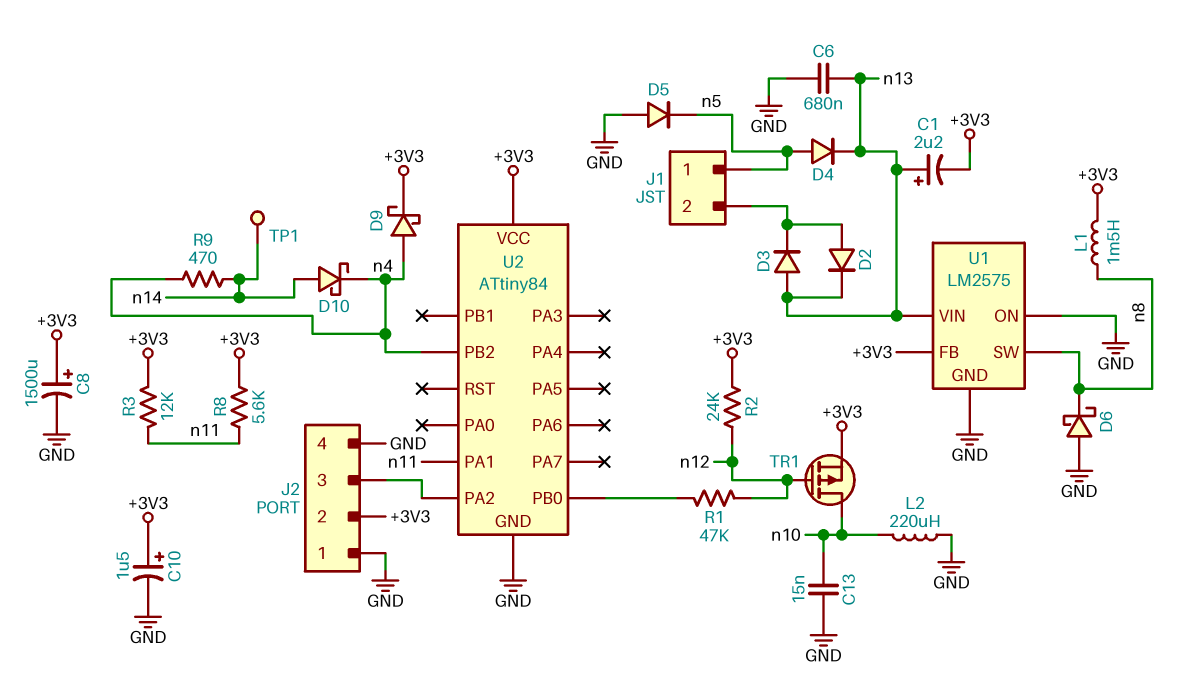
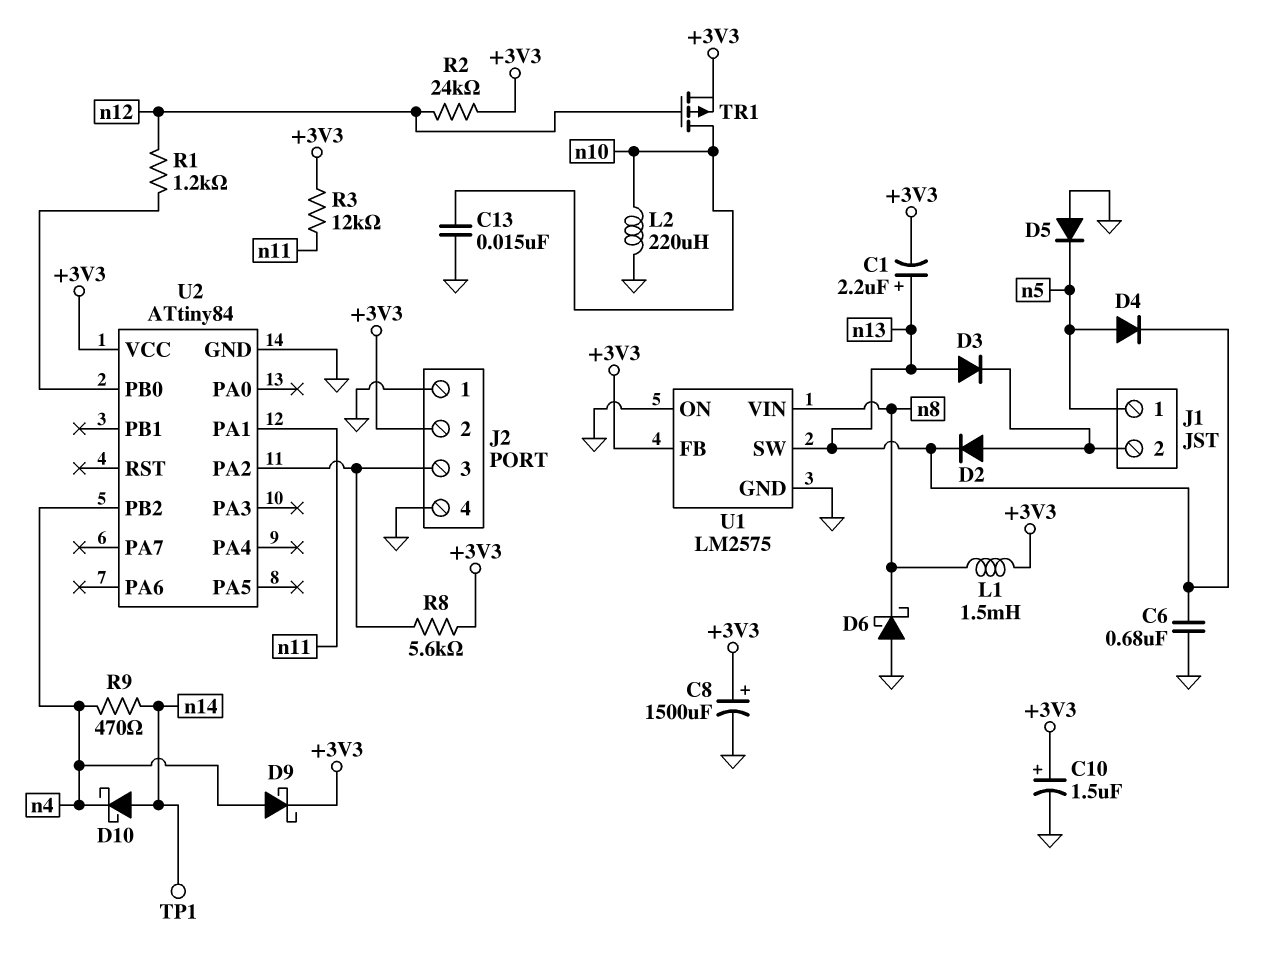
R1: 47k (U2/PB0, n12) -> 1.2k (U2/PB0, n12)
R8: 5.6k (+3V3, n11) -> 5.6k (+3V3, J2/3)
U1 pin SW: n8 -> n13
U1 pin VIN: n13 -> n8

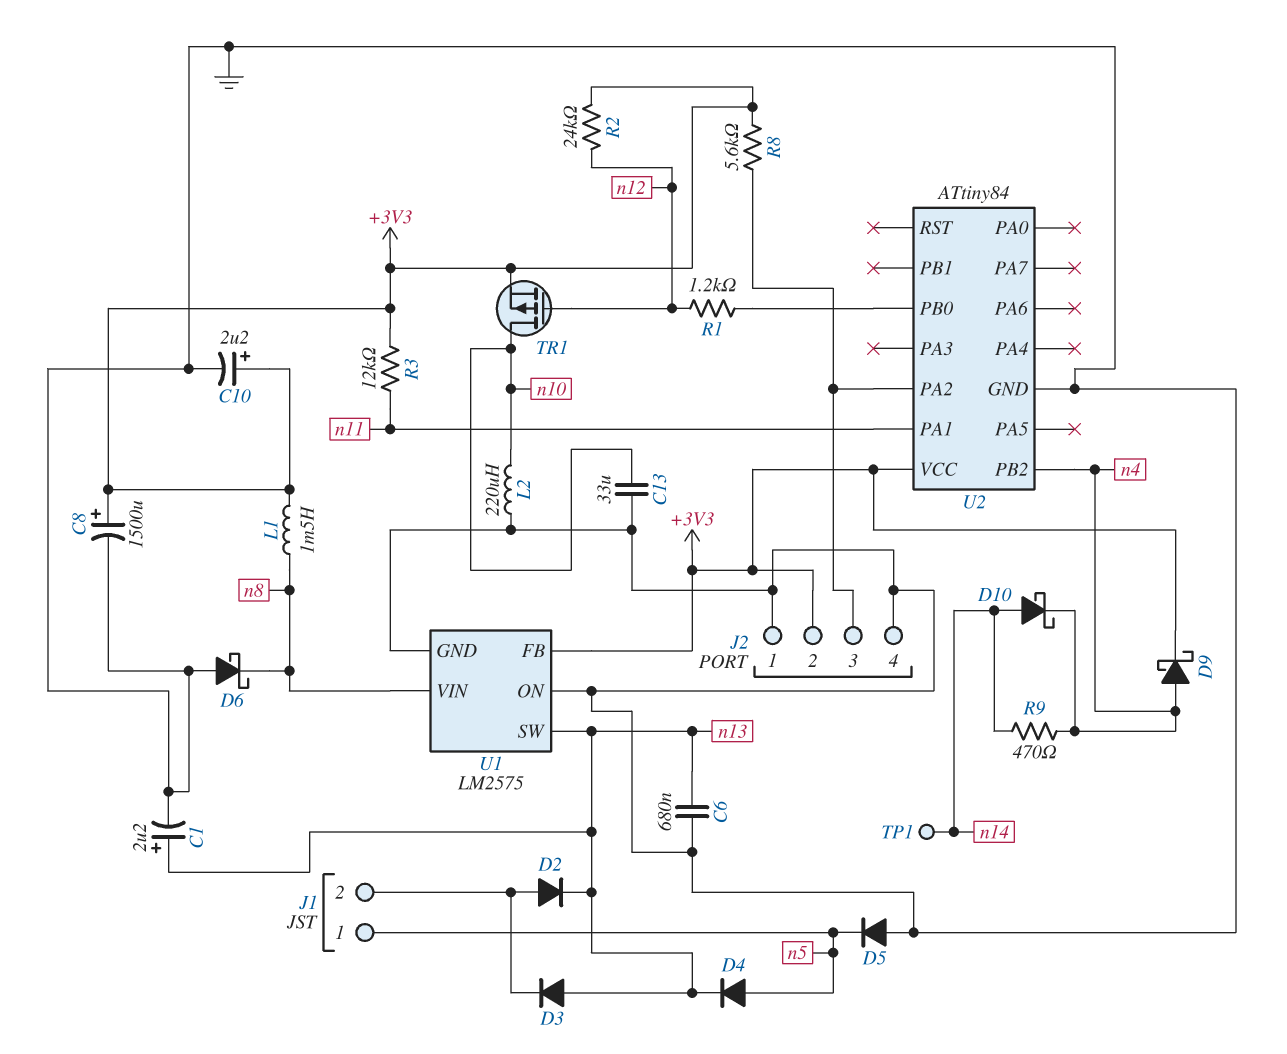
C1: 2.2uF (plus n13, minus +3V3) -> 2.2uF (plus n13, minus GND)
C10: 1.5uF (plus +3V3, minus GND) -> 2.2uF (plus +3V3, minus GND)
C13: 15nF (GND, n10) -> 33uF (GND, n10)

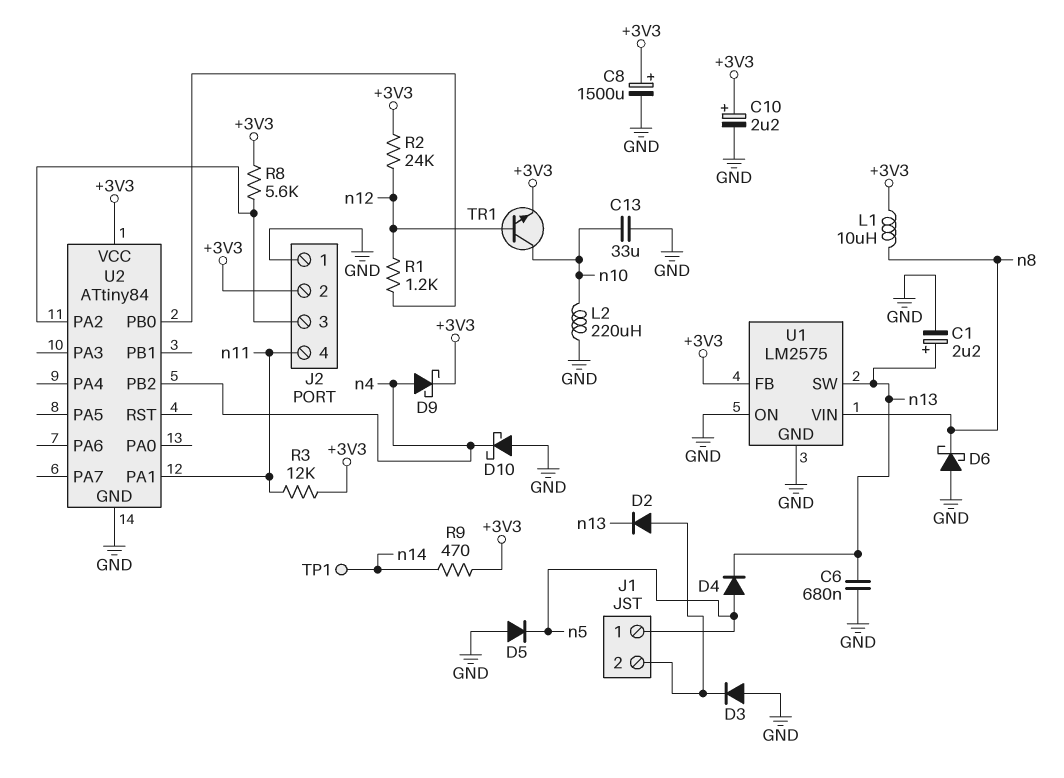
D3: diode (A n13, K J1/2) -> diode (A GND, K J1/2)
D10: schottky (A n14, K n4) -> schottky (A GND, K n4)
J2 pin 4: GND -> n11
L1: 1.5mH (+3V3, n8) -> 10uH (+3V3, n8)
R9: 470 (n4, n14) -> 470 (+3V3, n14)
TR1: PMOS (G n12, D n10, S +3V3) -> NPN (B n12, C n10, E +3V3)

